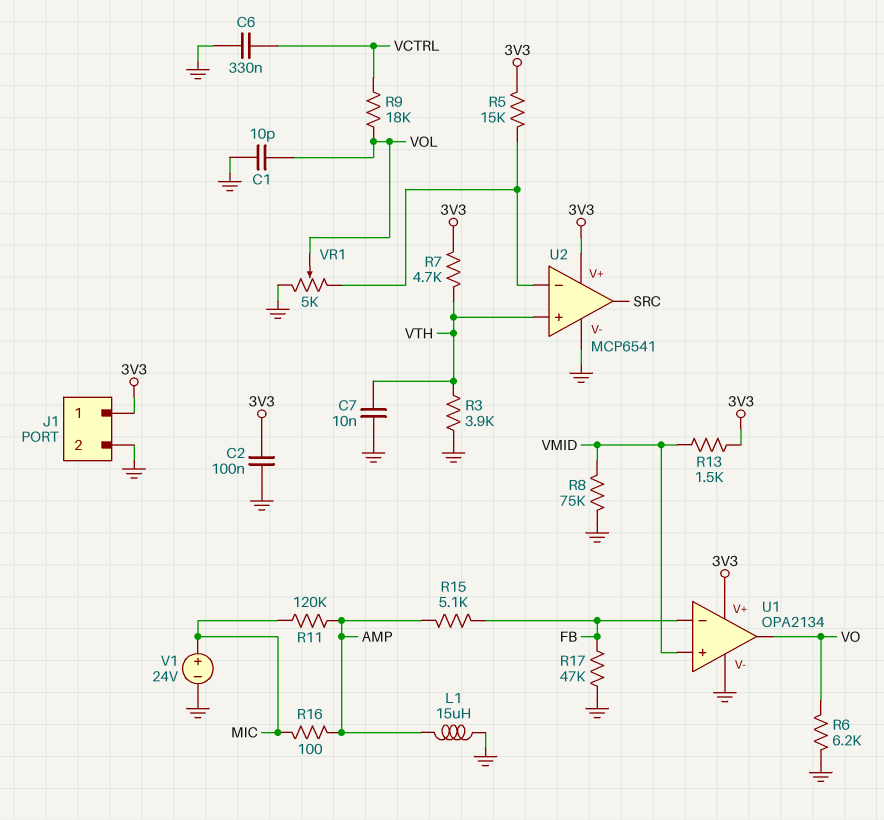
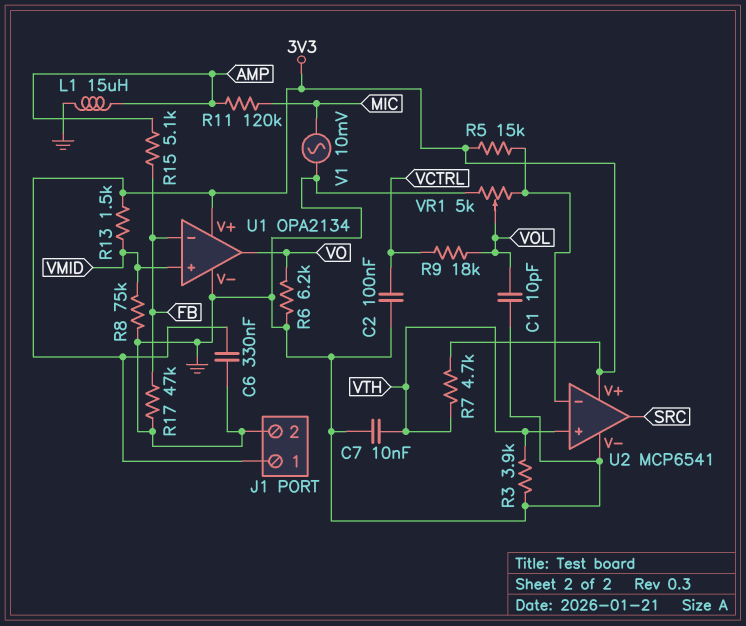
C2: 100nF (3V3, GND) -> 100nF (GND, VCTRL)
C6: 330nF (GND, VCTRL) -> 330nF (3V3, GND)
R16: 100 (AMP, MIC) -> none
V1: 24V (plus MIC, minus GND) -> AC 10mV (GND, MIC)

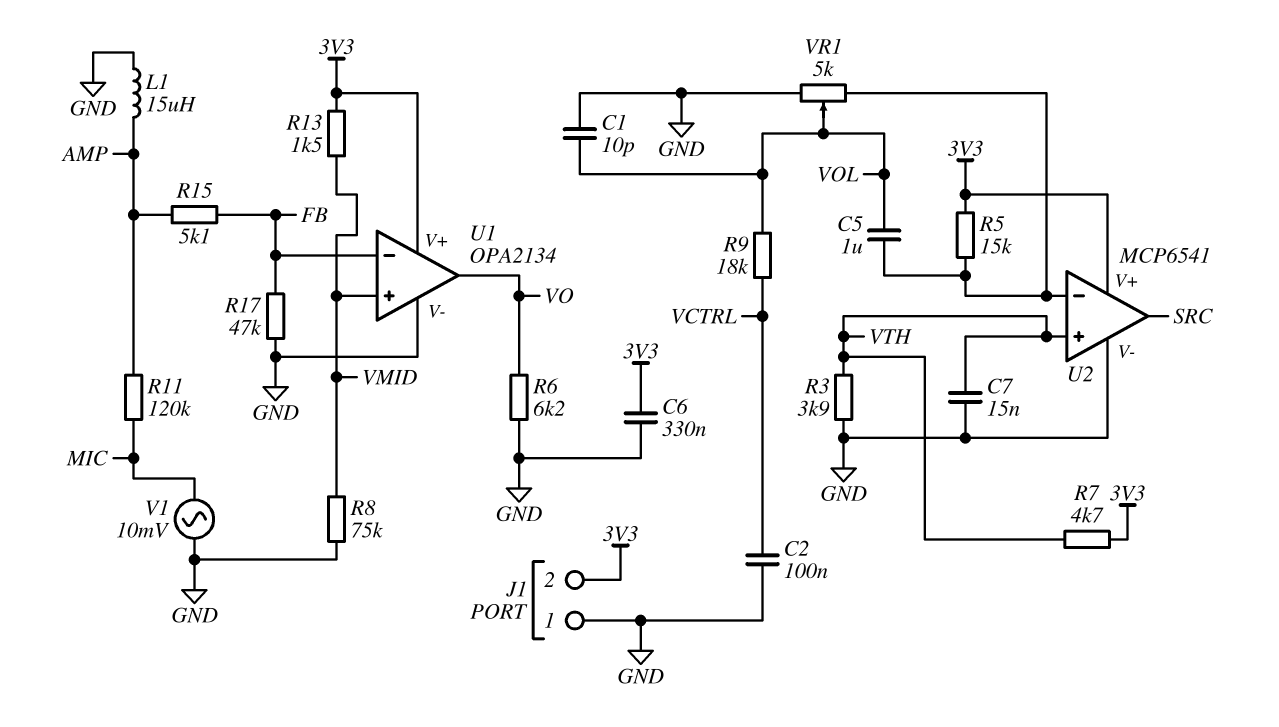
C5: none -> 1uF (U2/in-, VOL)
C7: 10nF (GND, VTH) -> 15nF (GND, VTH)
J1 pin 1: 3V3 -> GND
J1 pin 2: GND -> 3V3

